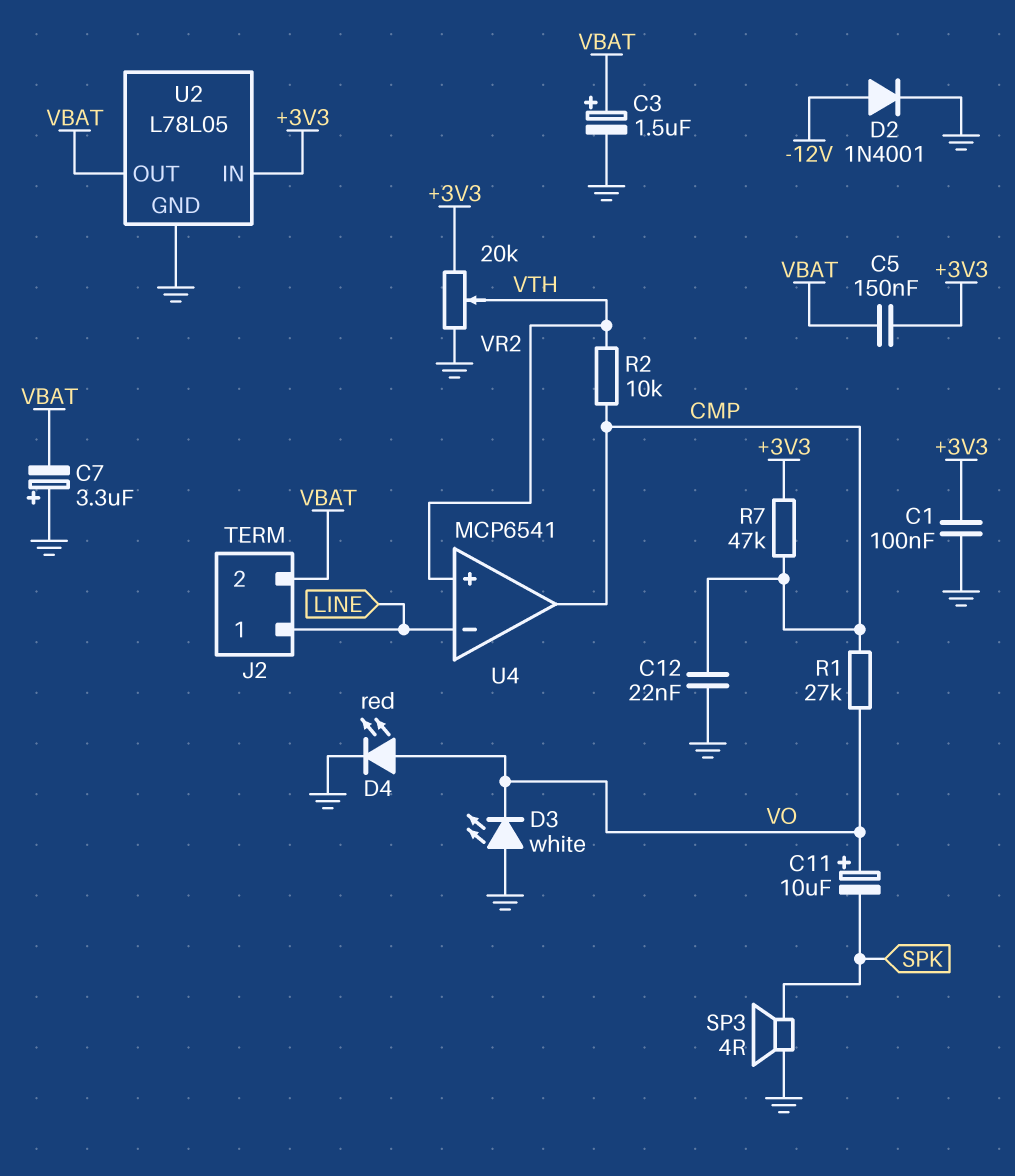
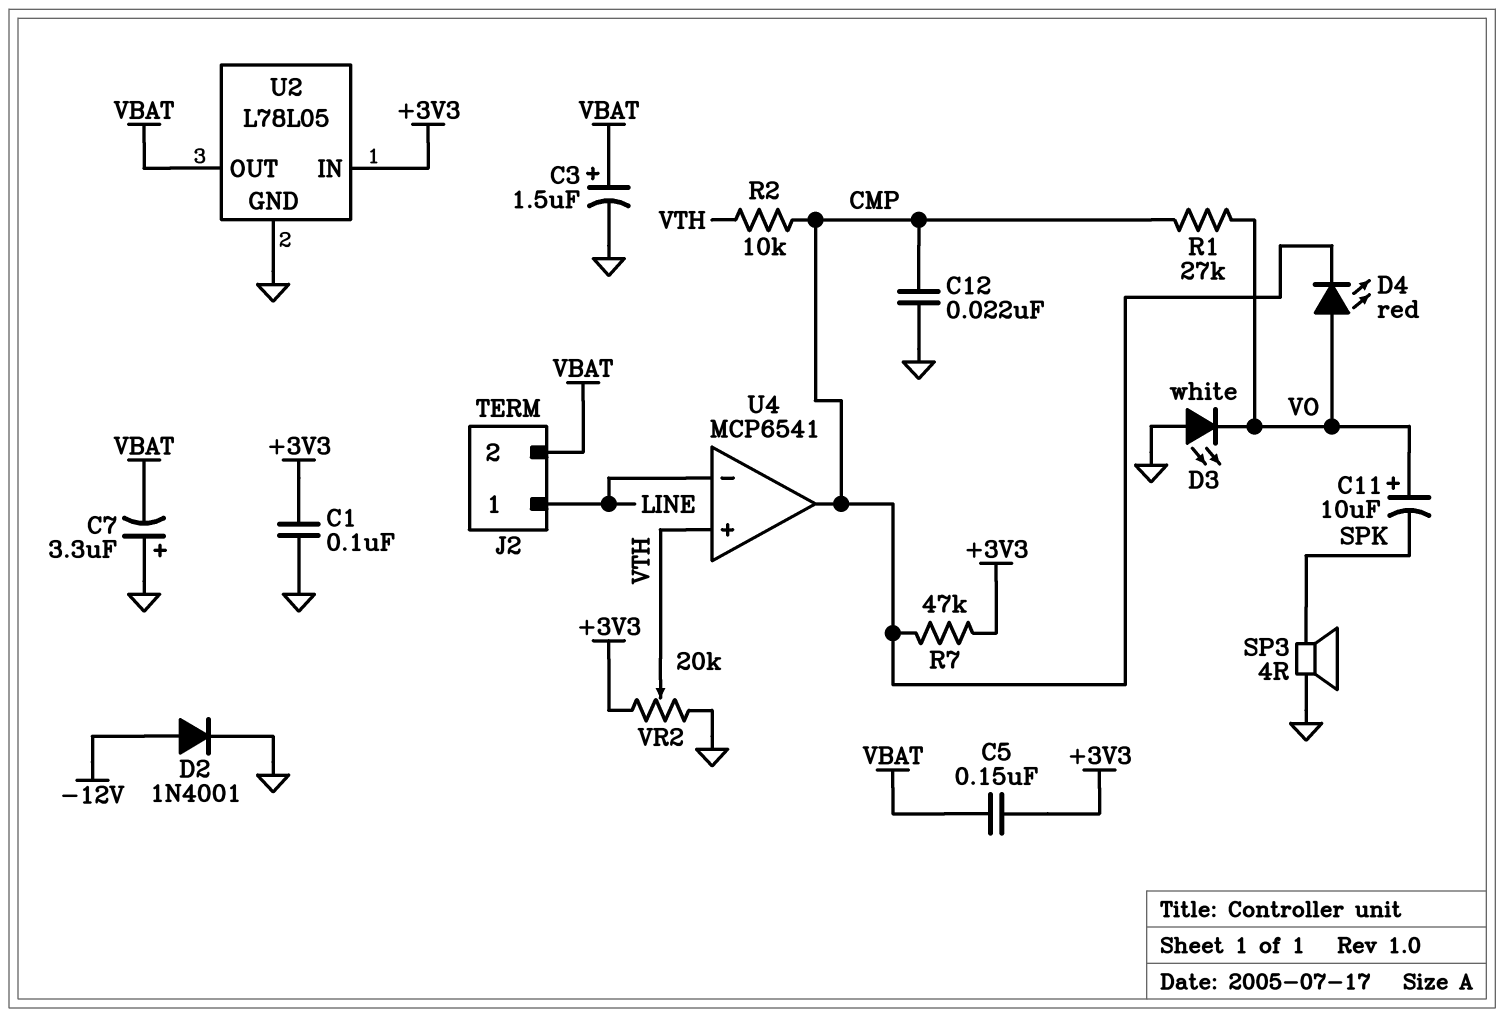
D4: LED red (A VO, K GND) -> LED red (A VO, K CMP)

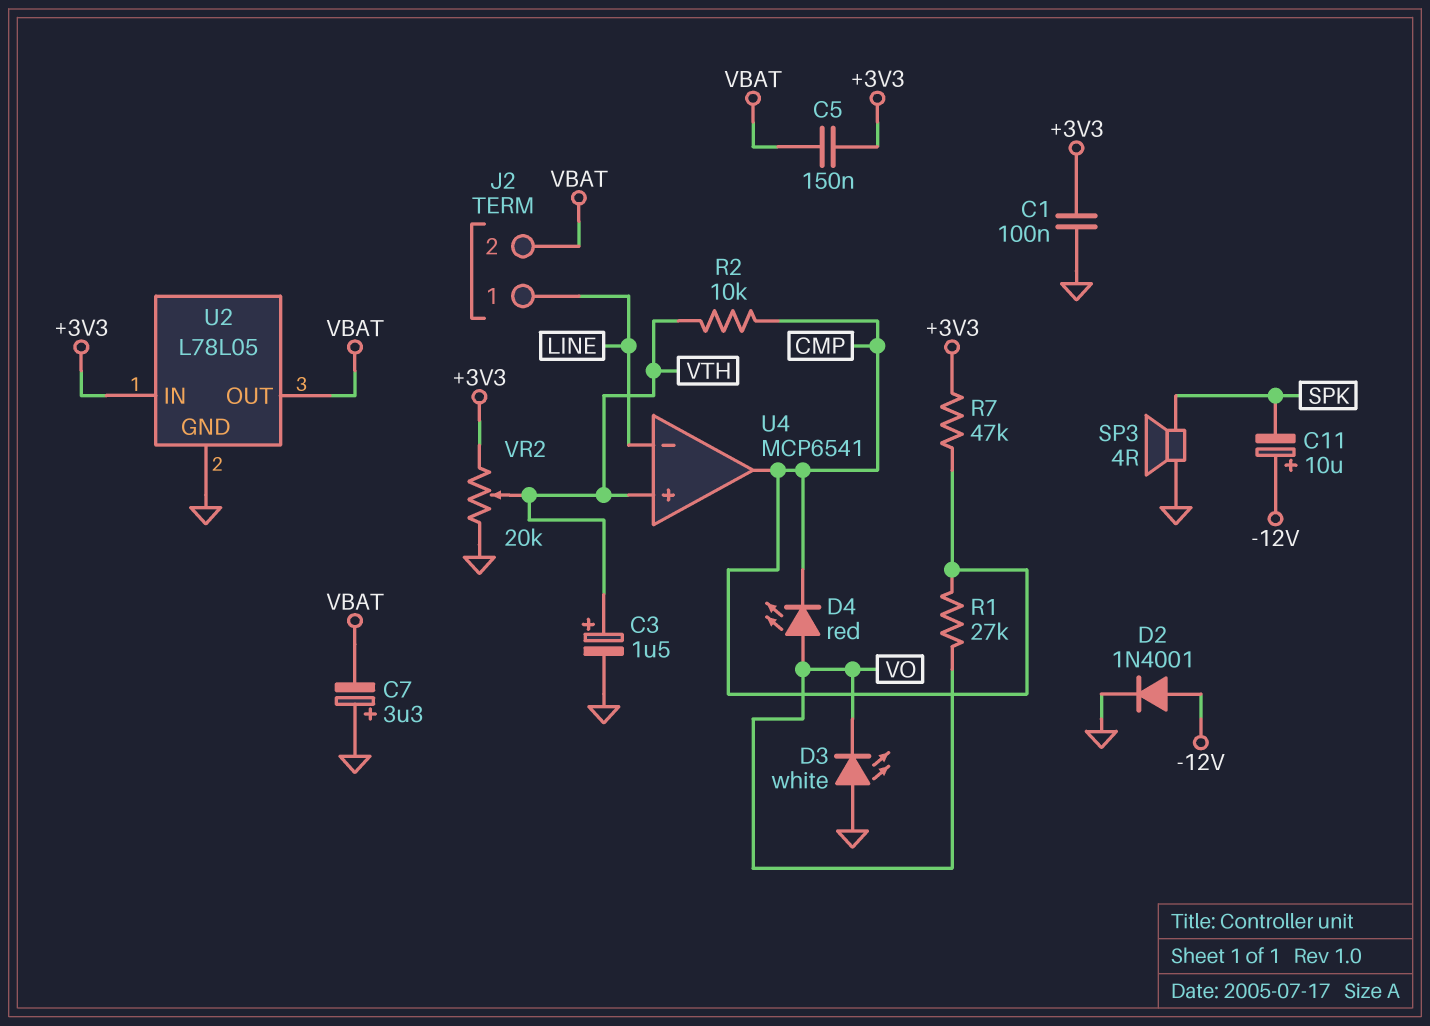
C3: 1.5uF (plus VBAT, minus GND) -> 1.5uF (plus VTH, minus GND)
C11: 10uF (plus VO, minus SPK) -> 10uF (plus -12V, minus SPK)
C12: 22nF (CMP, GND) -> none

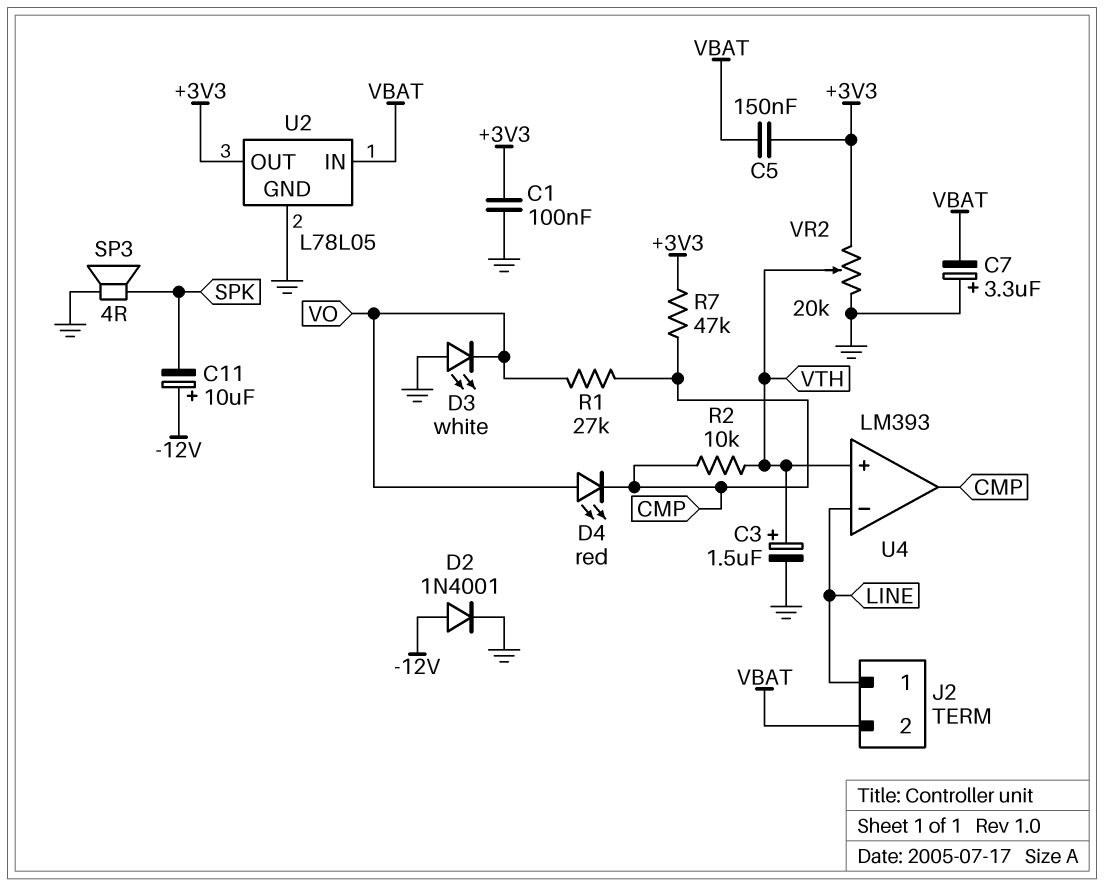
U2 pin IN: +3V3 -> VBAT
U2 pin OUT: VBAT -> +3V3
U4: MCP6541 -> LM393

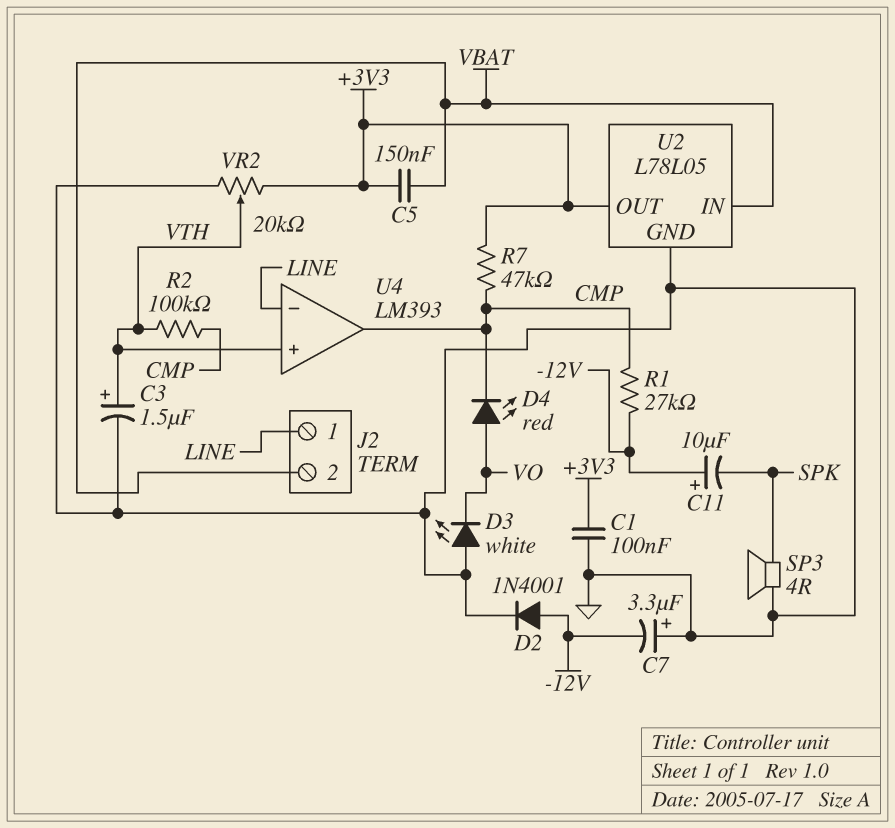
C7: 3.3uF (plus GND, minus VBAT) -> 3.3uF (plus GND, minus -12V)
R1: 27k (CMP, VO) -> 27k (-12V, CMP)
R2: 10k (CMP, VTH) -> 100k (CMP, VTH)

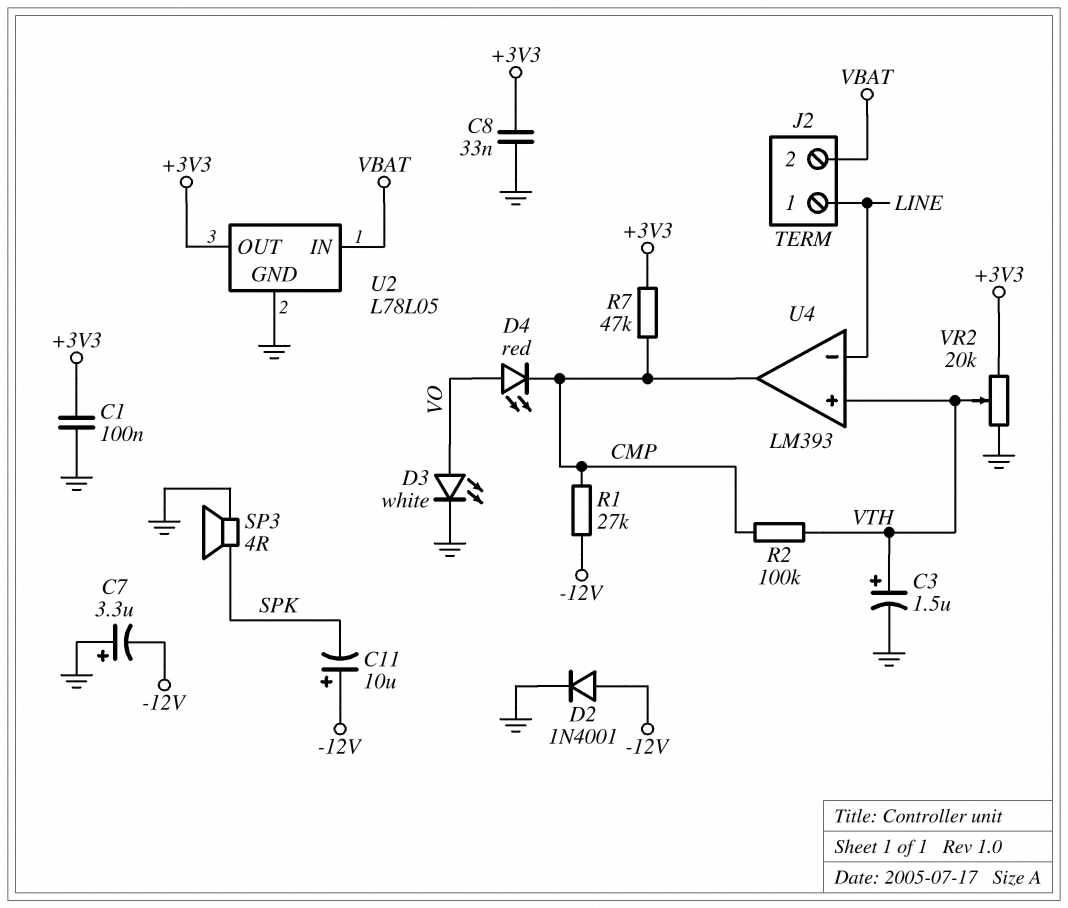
C5: 150nF (+3V3, VBAT) -> none
C8: none -> 33nF (+3V3, GND)
D3: LED white (A GND, K VO) -> LED white (A VO, K GND)

